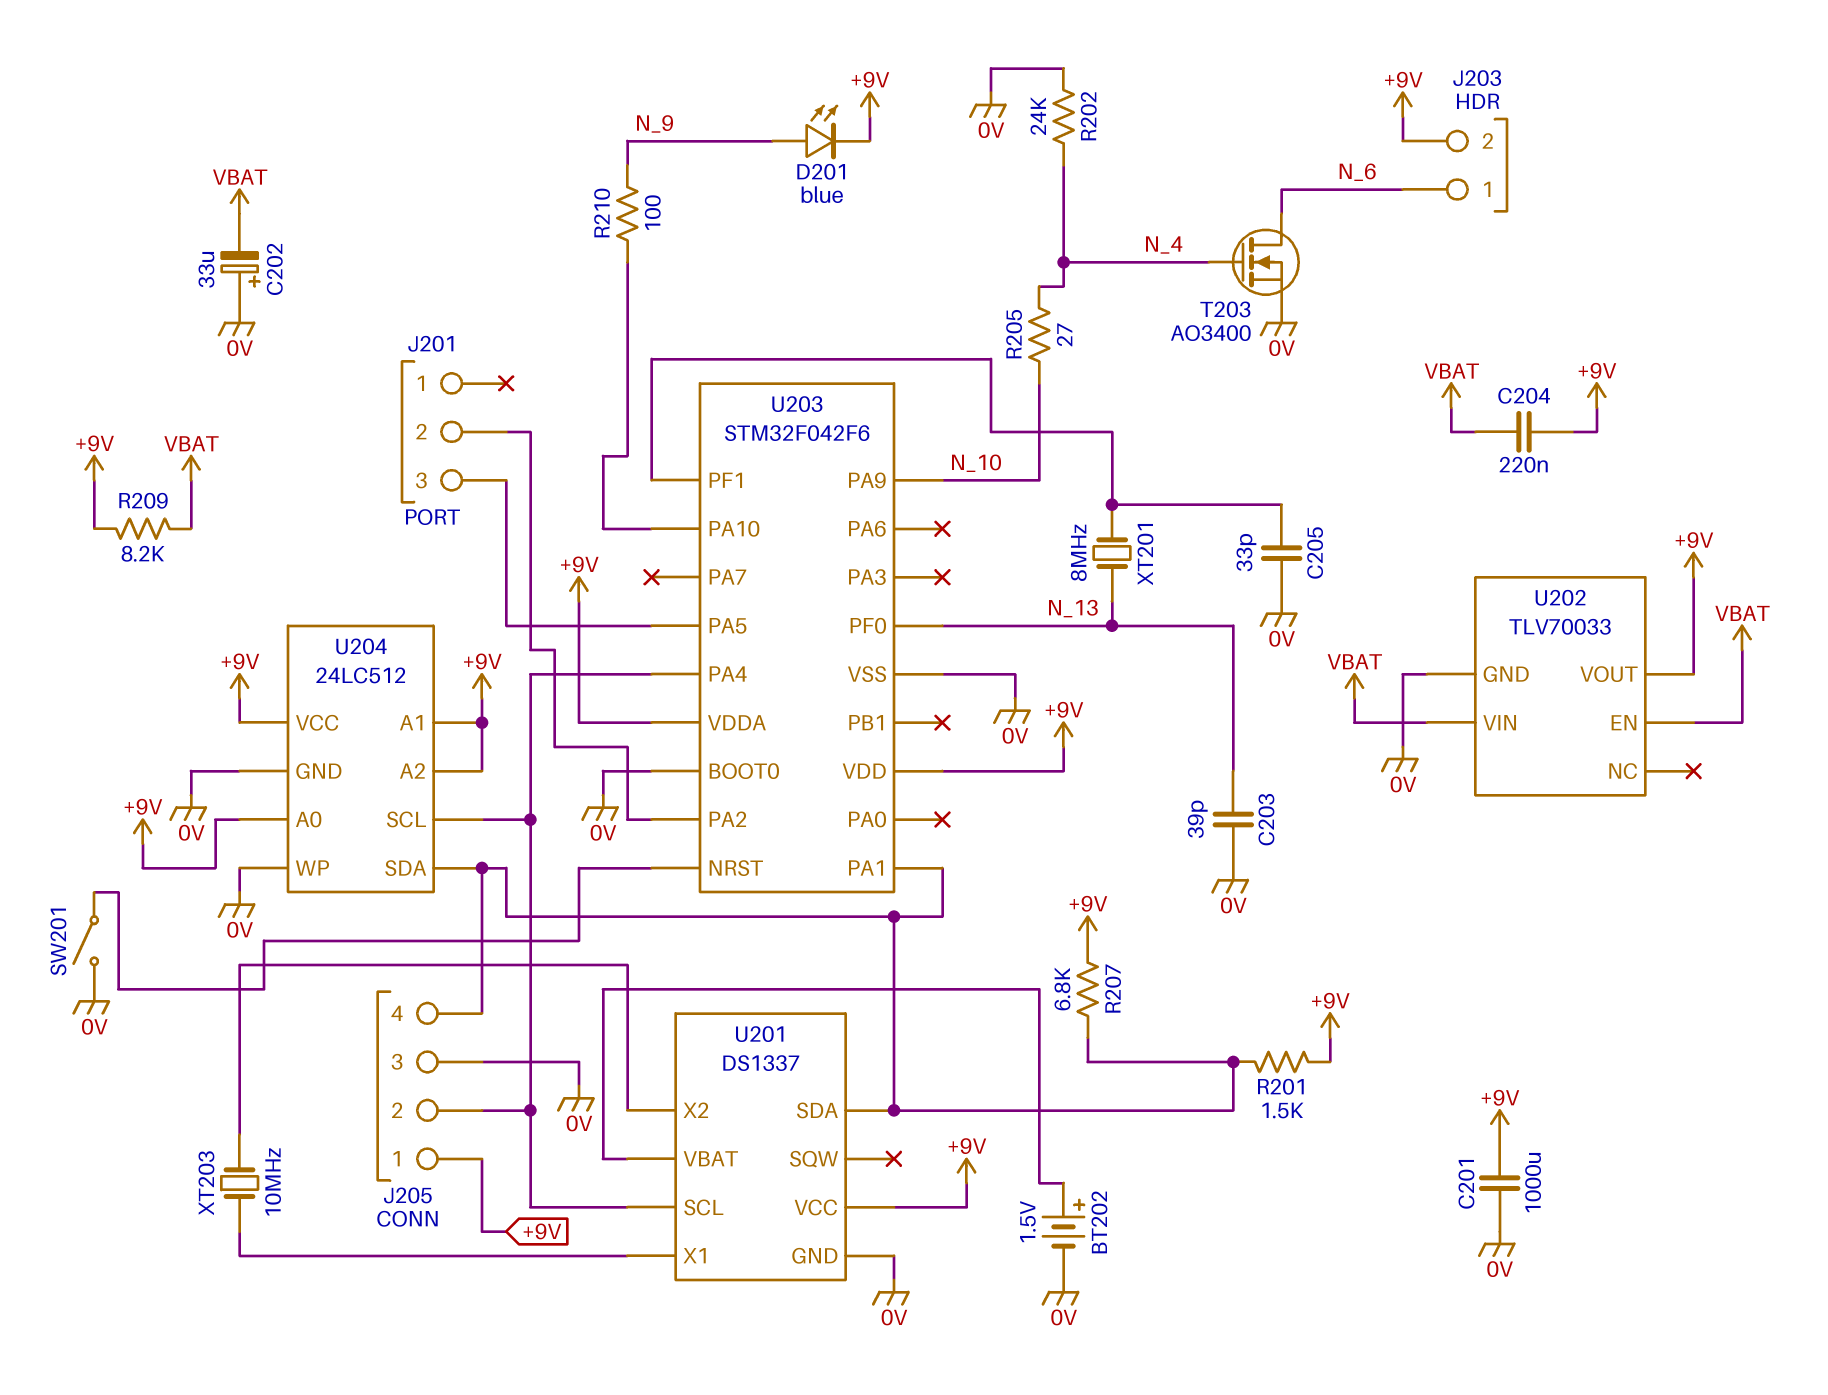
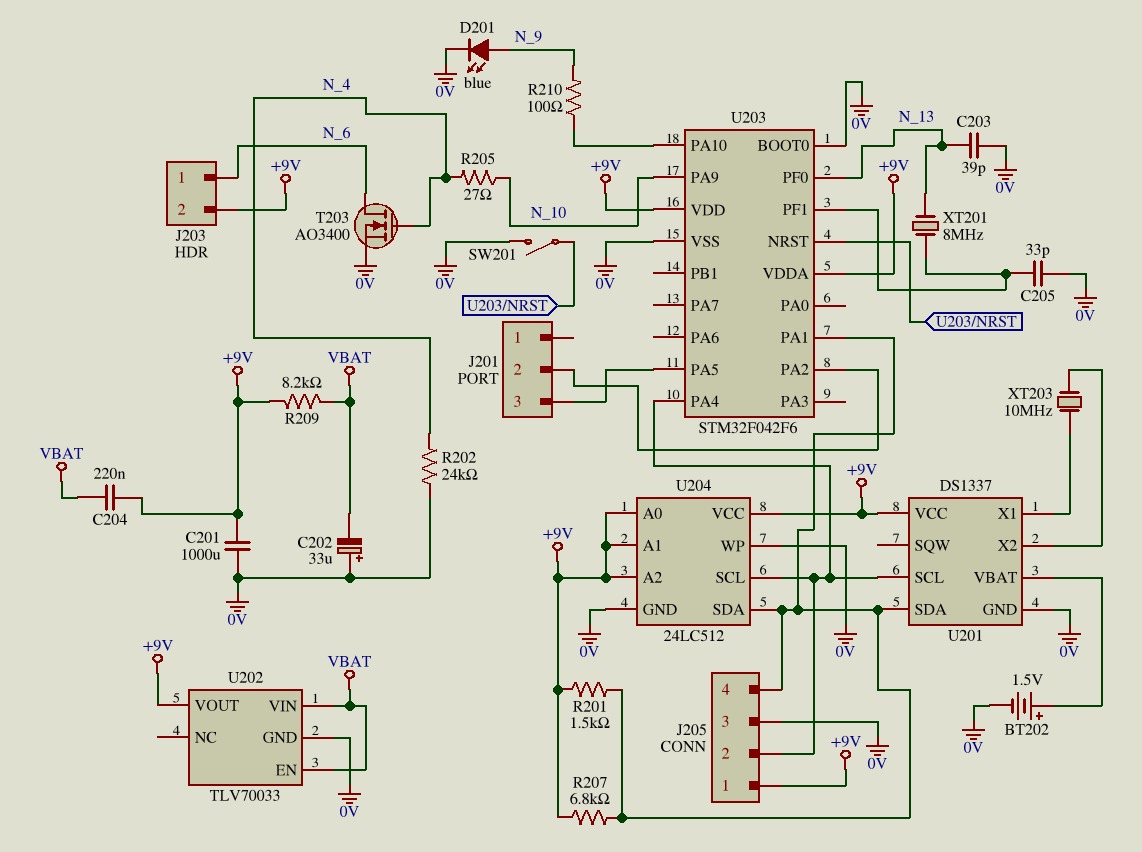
D201: LED blue (A N_9, K +9V) -> LED blue (A N_9, K 0V)

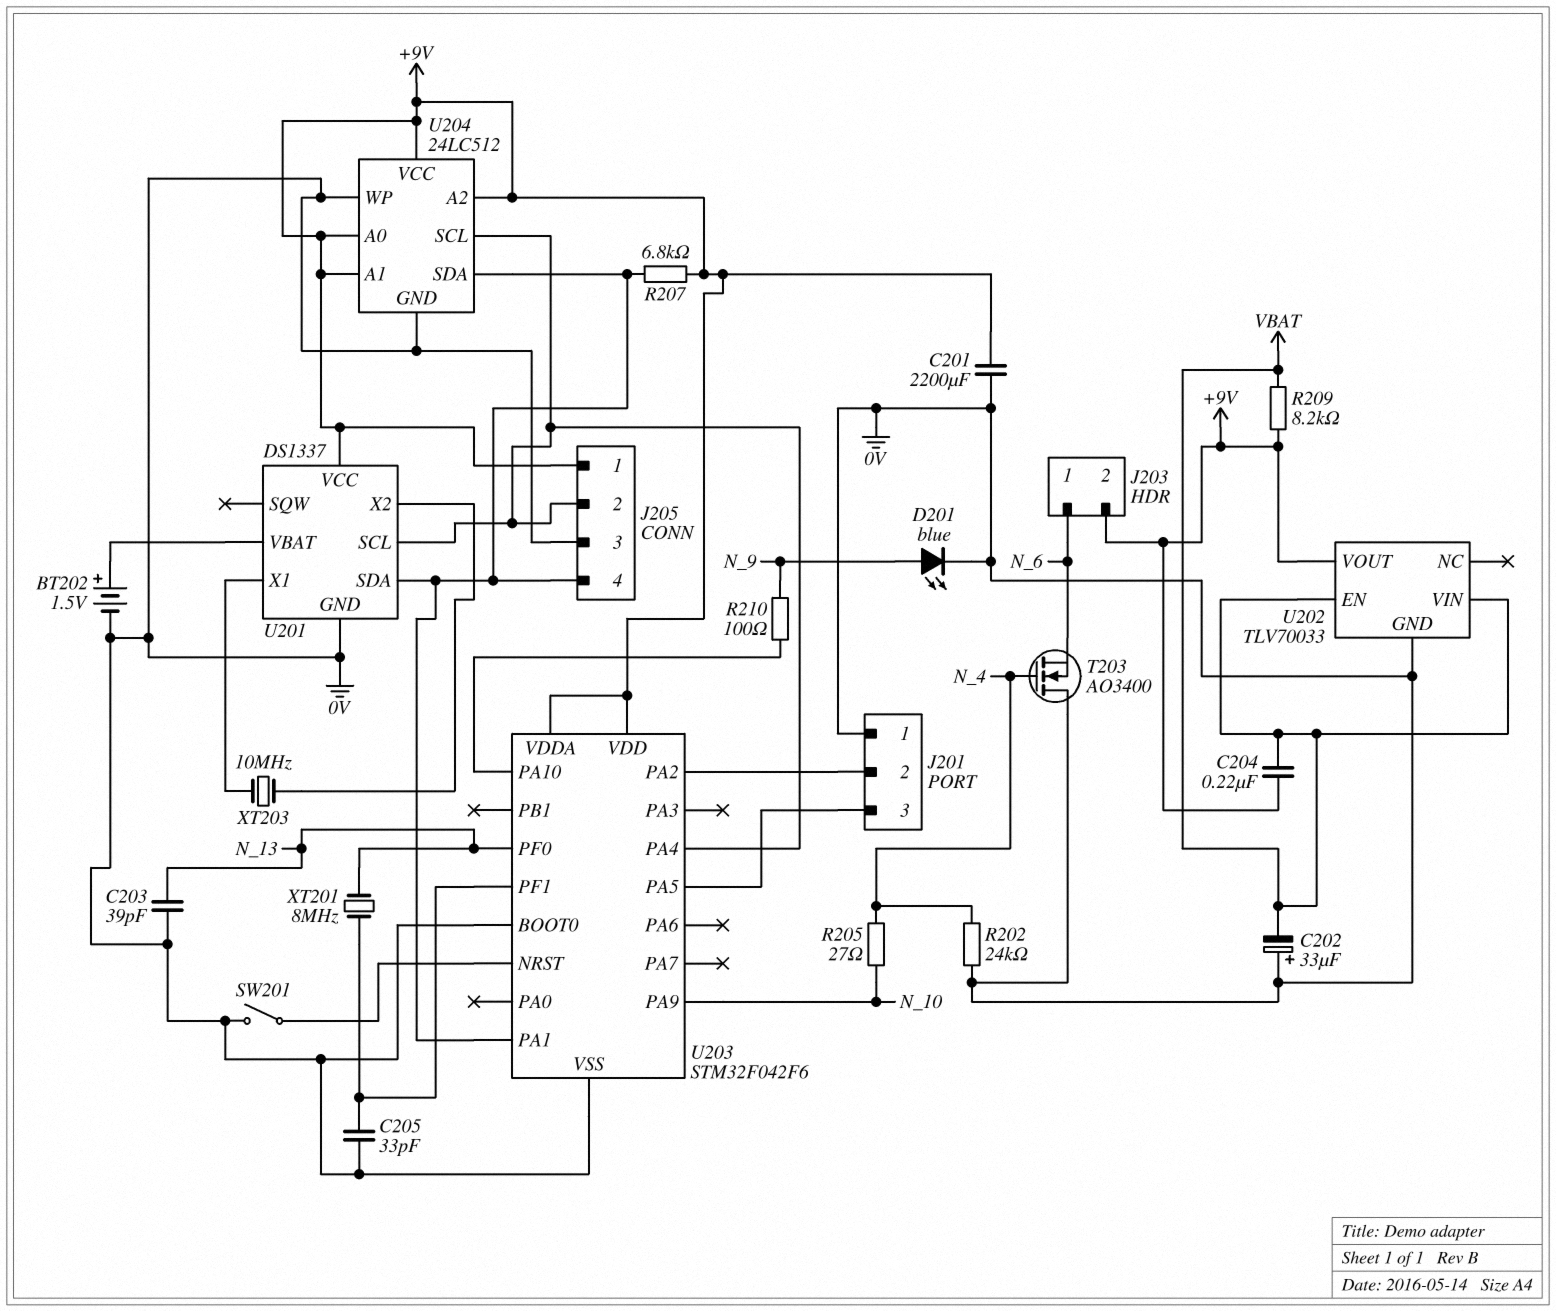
C201: 1000uF (+9V, 0V) -> 2200uF (+9V, 0V)
J201 pin 1: none -> 0V
R201: 1.5k (+9V, J205/4) -> none
T203: NMOS AO3400 (G N_4, D N_6, S 0V) -> NMOS AO3400 (G N_4, D 0V, S N_6)

